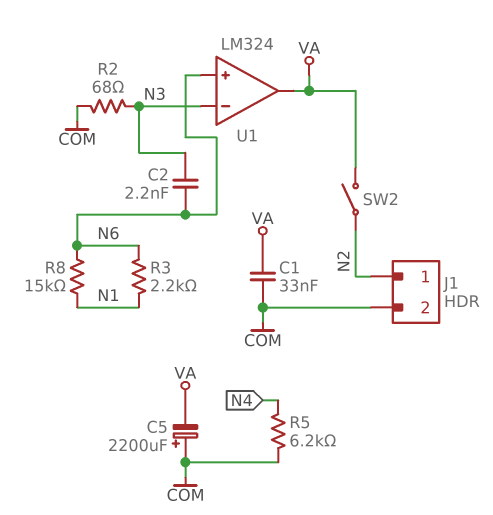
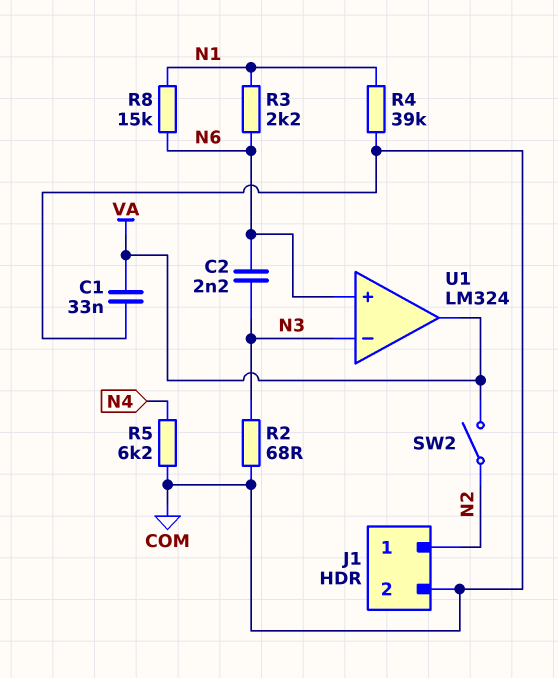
C5: 2200uF (plus COM, minus VA) -> none
R4: none -> 39k (COM, N1)

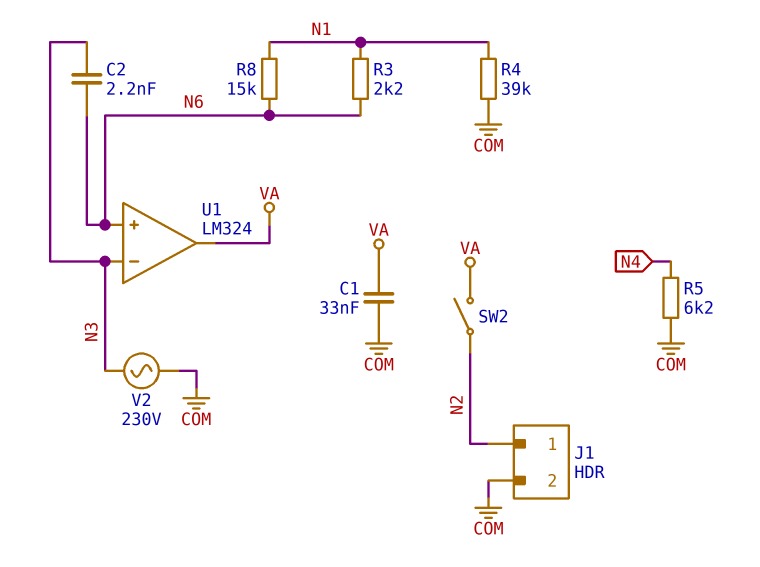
R2: 68 (COM, N3) -> none
V2: none -> AC 230V (COM, N3)

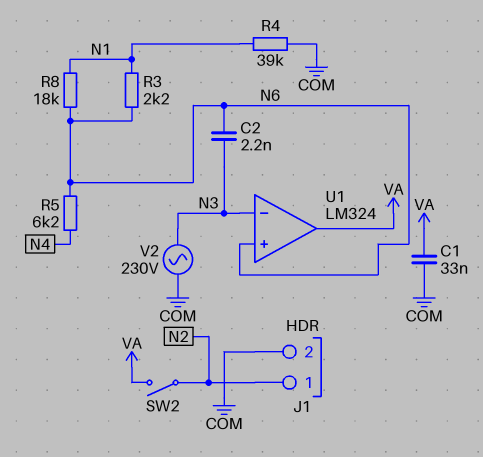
R5: 6.2k (COM, N4) -> 6.2k (N4, N6)
R8: 15k (N1, N6) -> 18k (N1, N6)

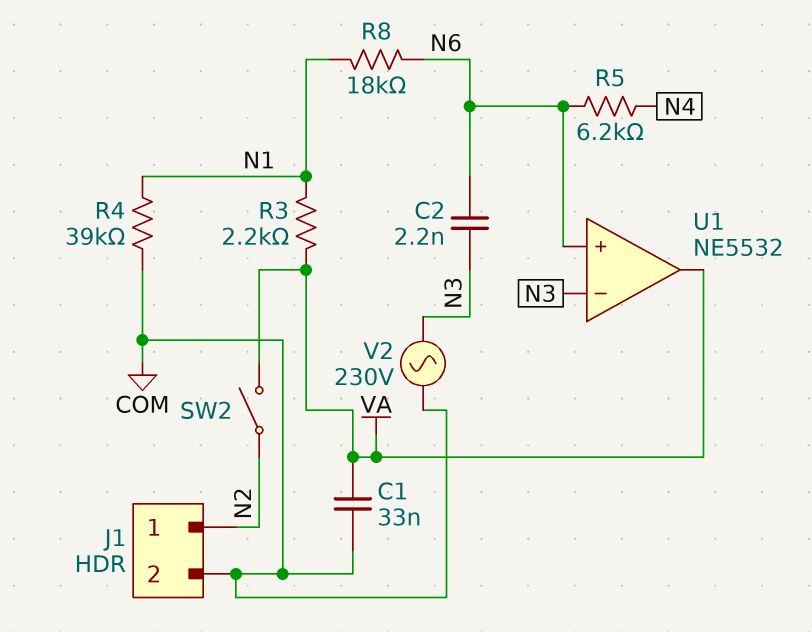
R3: 2.2k (N1, N6) -> 2.2k (N1, VA)
U1: LM324 -> NE5532

